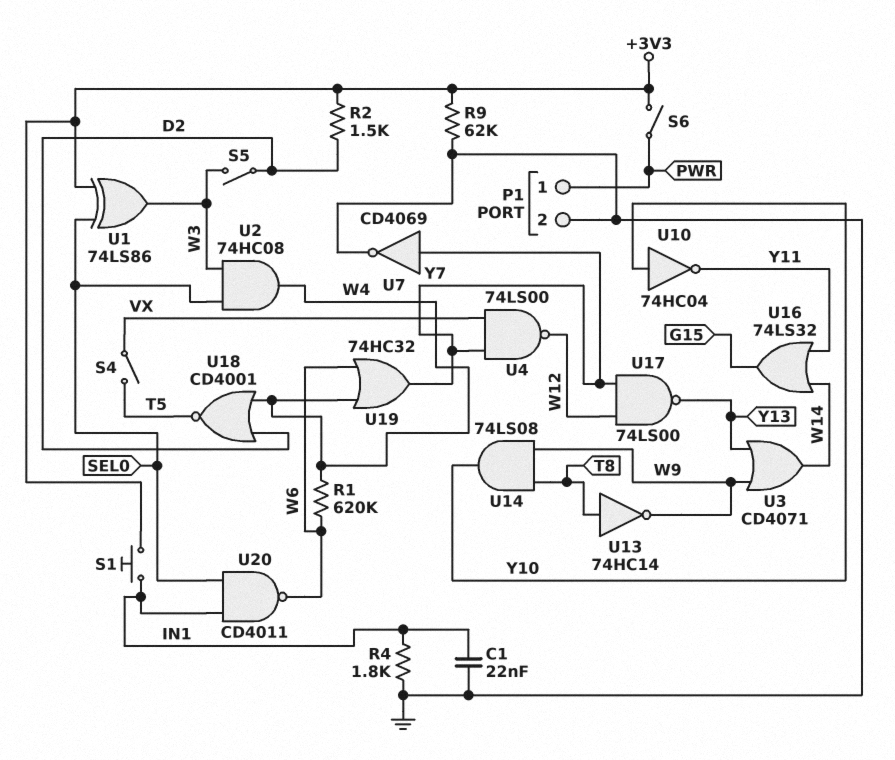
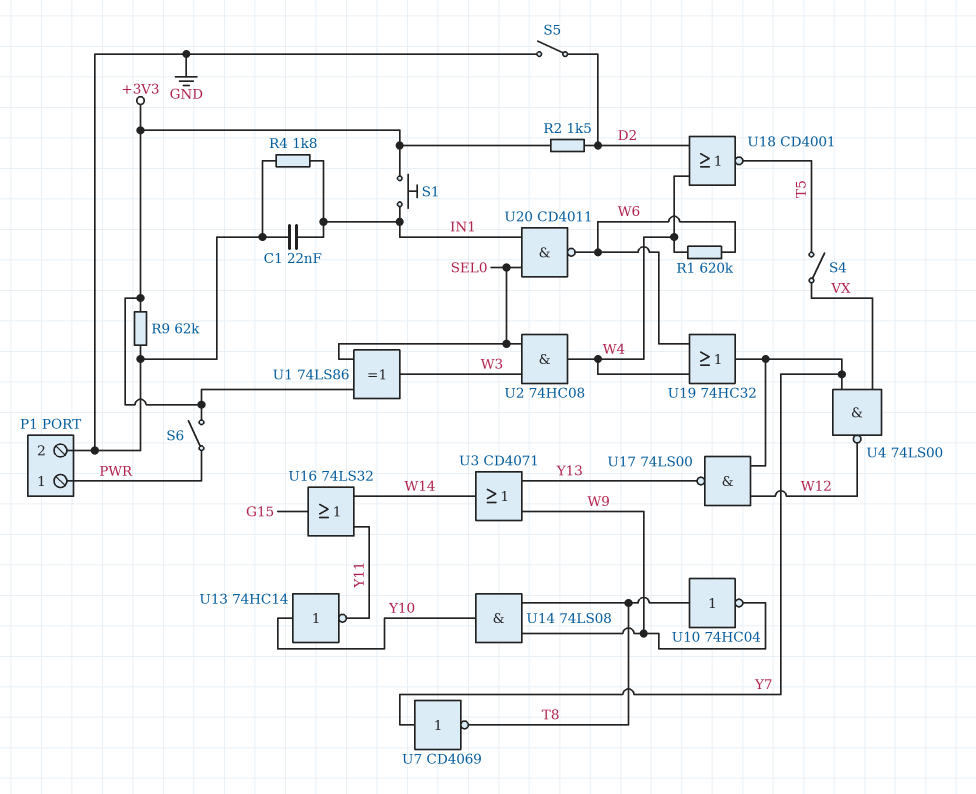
S5: switch (D2, W3) -> switch (D2, GND)
U7: NOT CD4069 (in Y7, out GND) -> NOT CD4069 (in Y7, out T8)
U10: NOT 74HC04 (in Y10, out Y11) -> NOT 74HC04 (in T8, out W9)
U13: NOT 74HC14 (in T8, out W9) -> NOT 74HC14 (in Y10, out Y11)

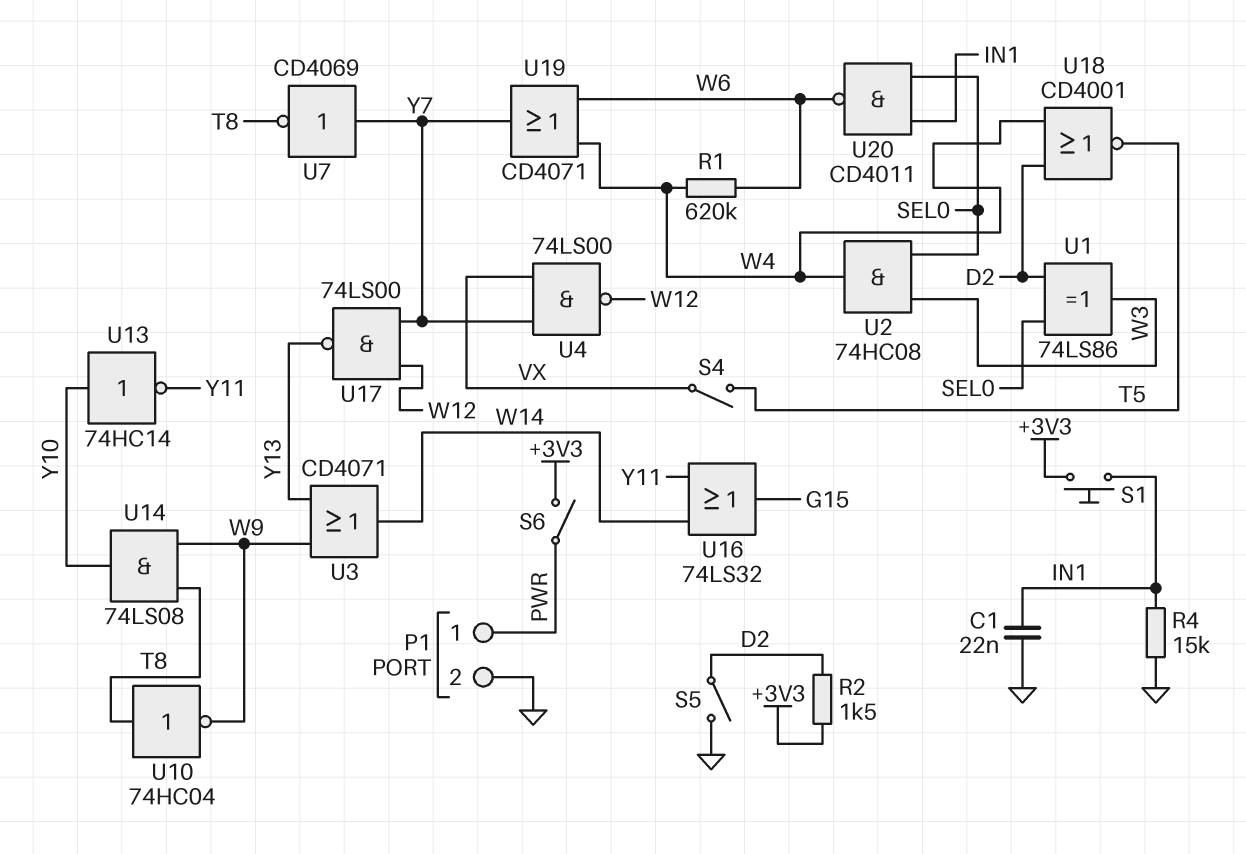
R4: 1.8k (GND, IN1) -> 15k (GND, IN1)
R9: 62k (+3V3, GND) -> none
U1: XOR 74LS86 (in +3V3, in SEL0, out W3) -> XOR 74LS86 (in D2, in SEL0, out W3)
U19: OR 74HC32 (in W4, in W6, out Y7) -> OR CD4071 (in W4, in W6, out Y7)

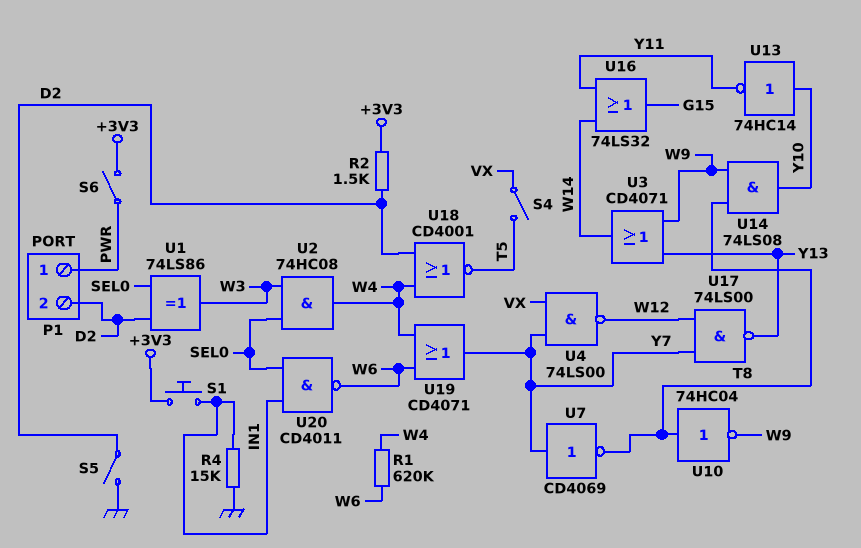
C1: 22nF (GND, IN1) -> none
P1 pin 2: GND -> D2

